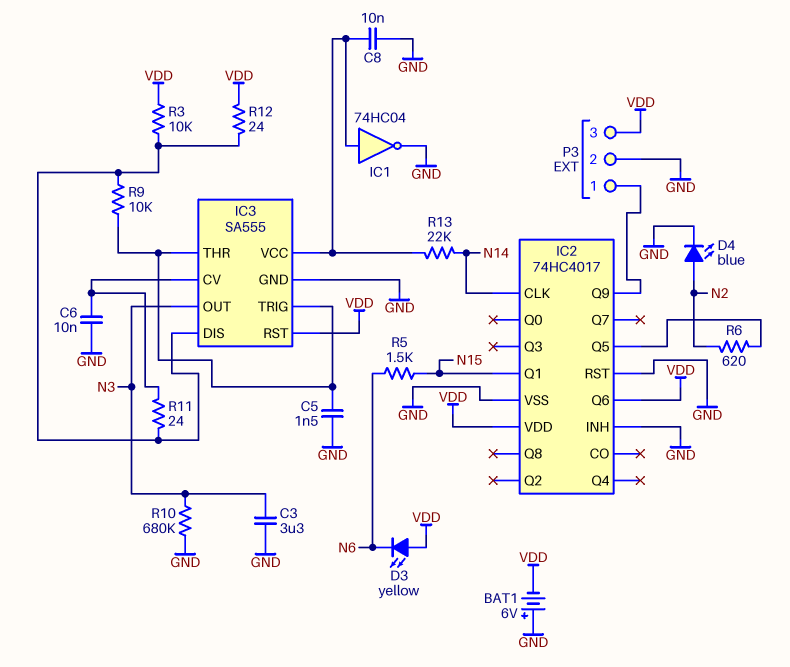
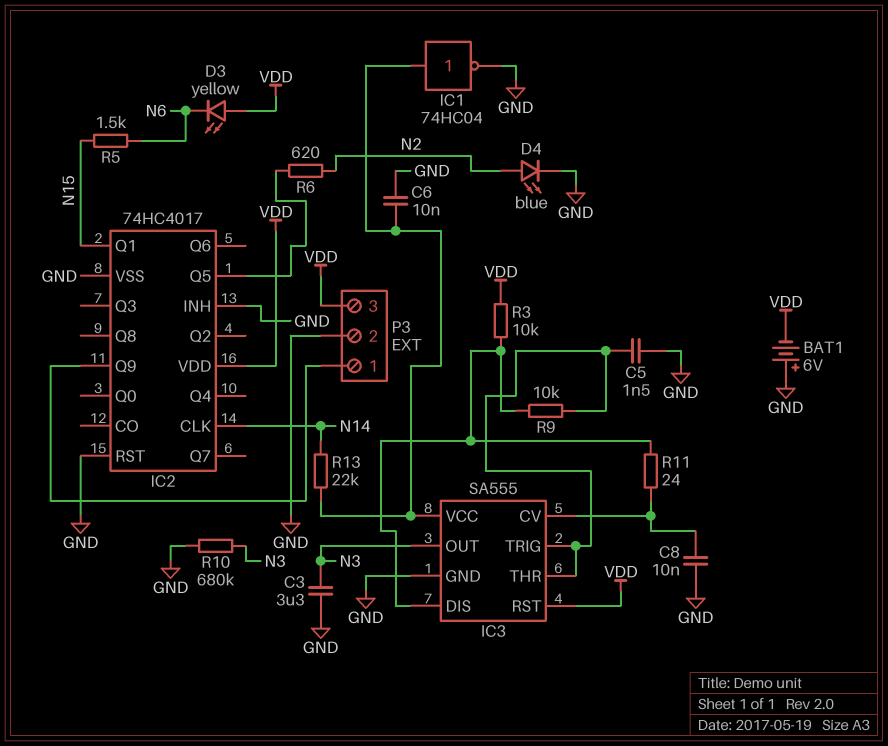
C6: 10nF (GND, IC3/CV) -> 10nF (GND, IC3/VCC)
C8: 10nF (GND, IC3/VCC) -> 10nF (GND, IC3/CV)
IC2 pin Q6: VDD -> none
R12: 24 (IC3/DIS, VDD) -> none

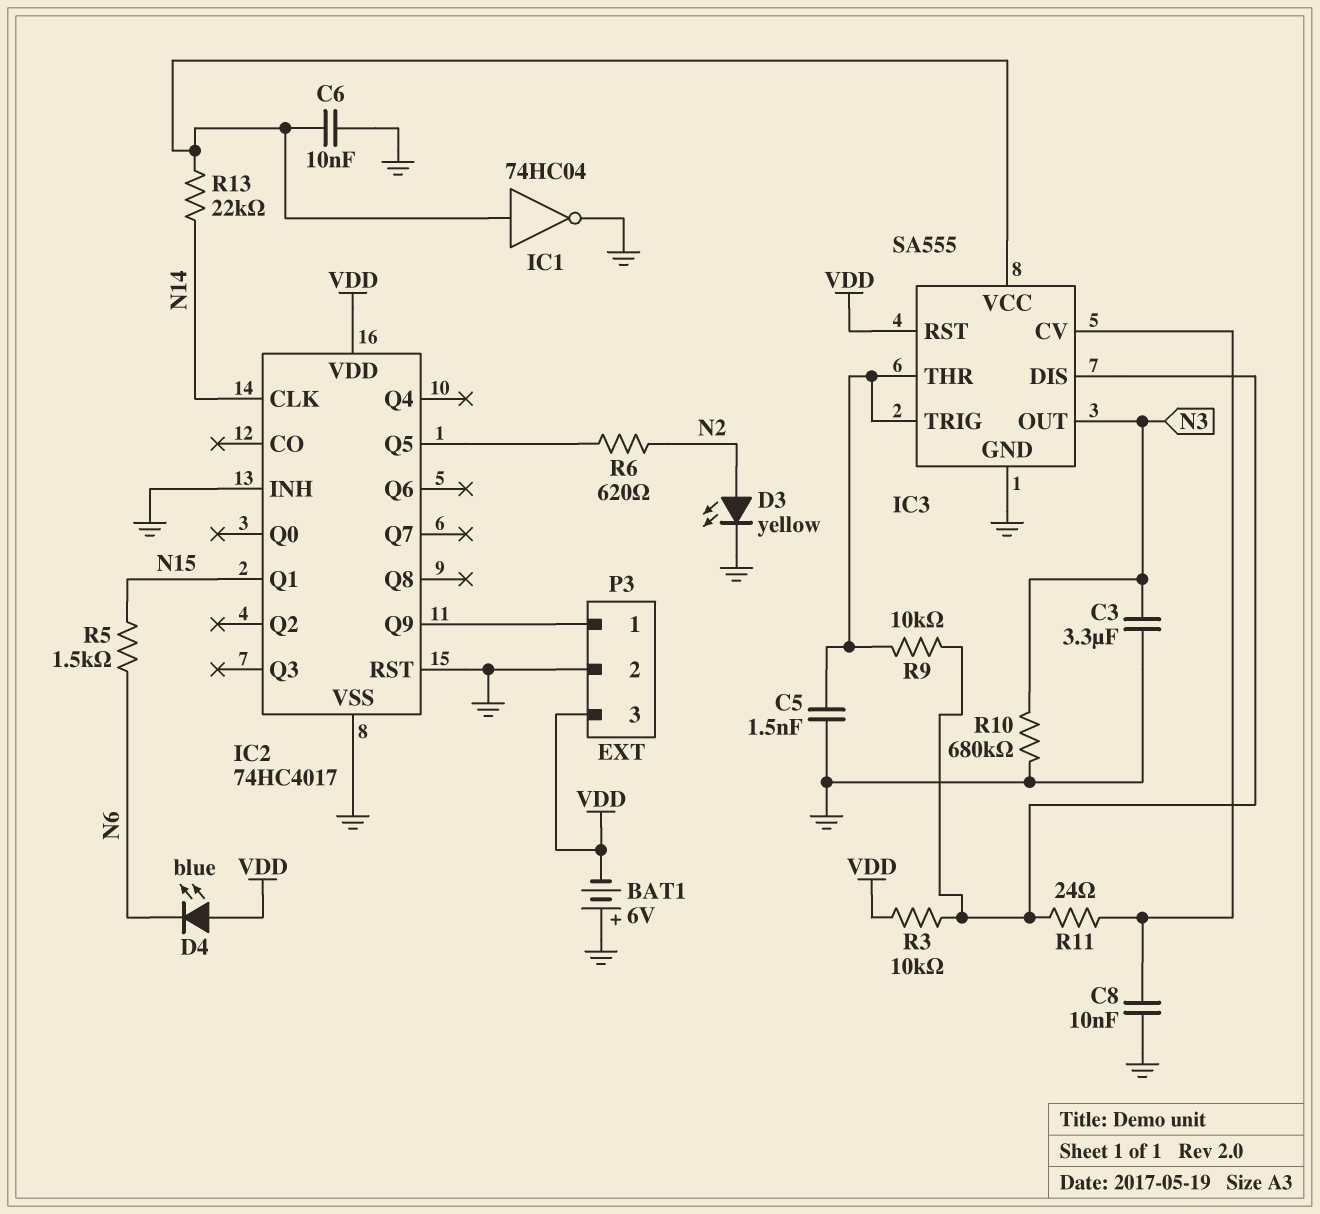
D3: LED yellow (A VDD, K N6) -> LED yellow (A N2, K GND)
D4: LED blue (A N2, K GND) -> LED blue (A VDD, K N6)

